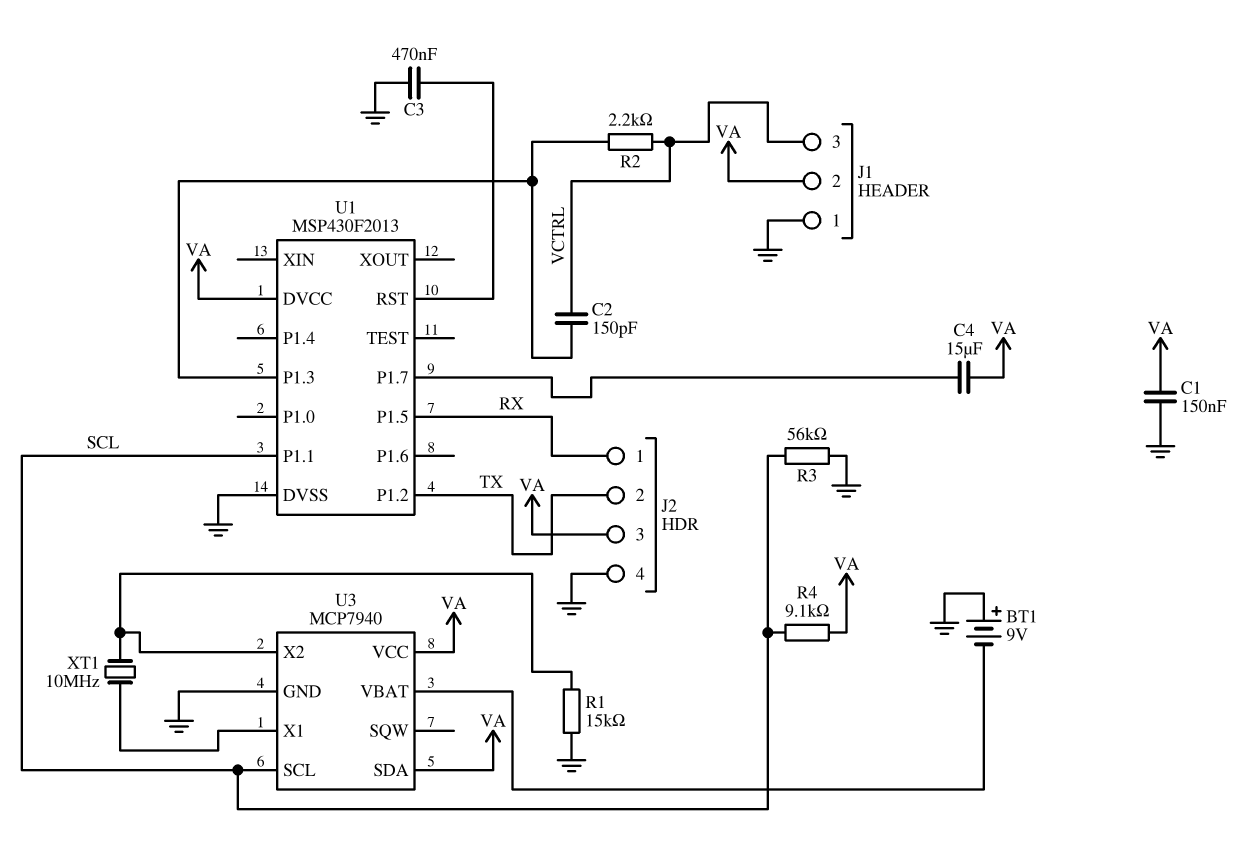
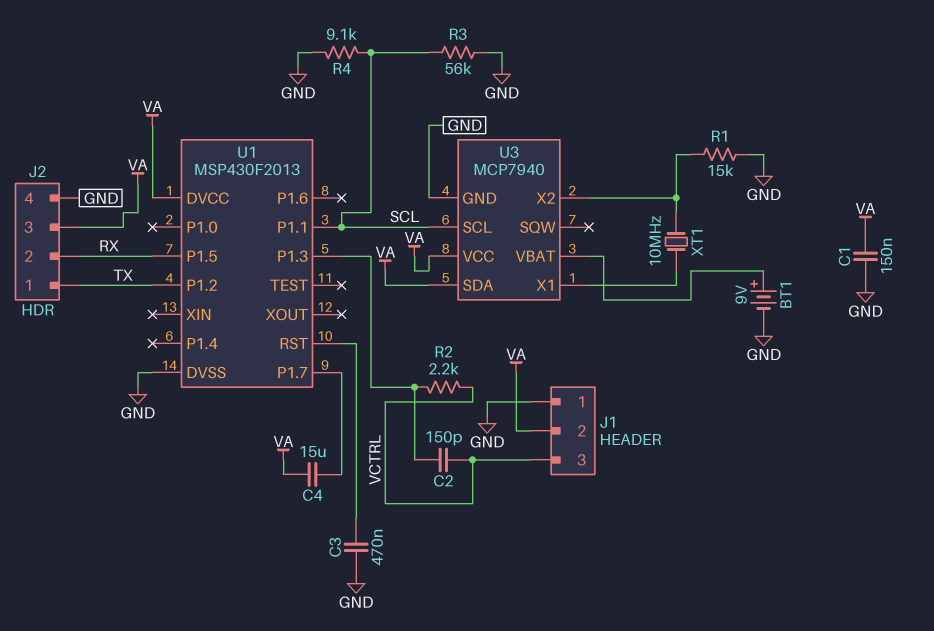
BT1: 9V (plus GND, minus U3/VBAT) -> 9V (plus U3/VBAT, minus GND)
J2 pin 1: RX -> TX
J2 pin 2: TX -> RX
R4: 9.1k (SCL, VA) -> 9.1k (GND, SCL)

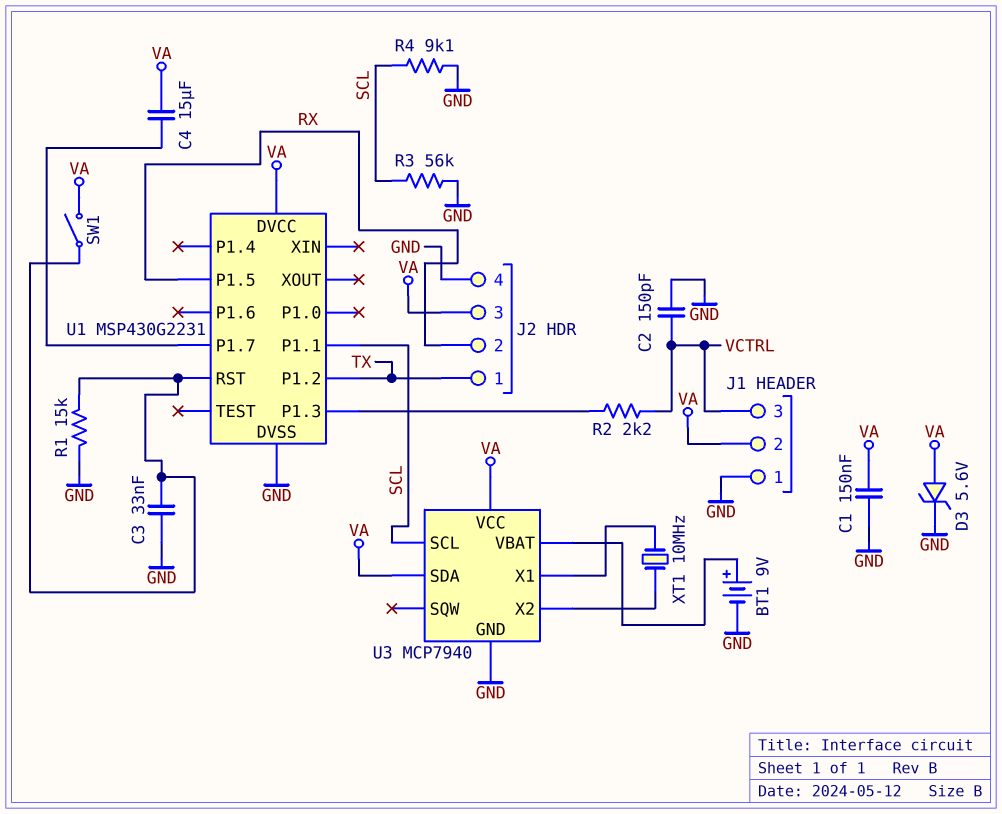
C2: 150pF (U1/P1.3, VCTRL) -> 150pF (GND, VCTRL)
C3: 470nF (GND, U1/RST) -> 33nF (GND, U1/RST)
D3: none -> zener 5.6V (A VA, K GND)
R1: 15k (GND, U3/X2) -> 15k (GND, U1/RST)
SW1: none -> switch (U1/RST, VA)
U1: MSP430F2013 -> MSP430G2231

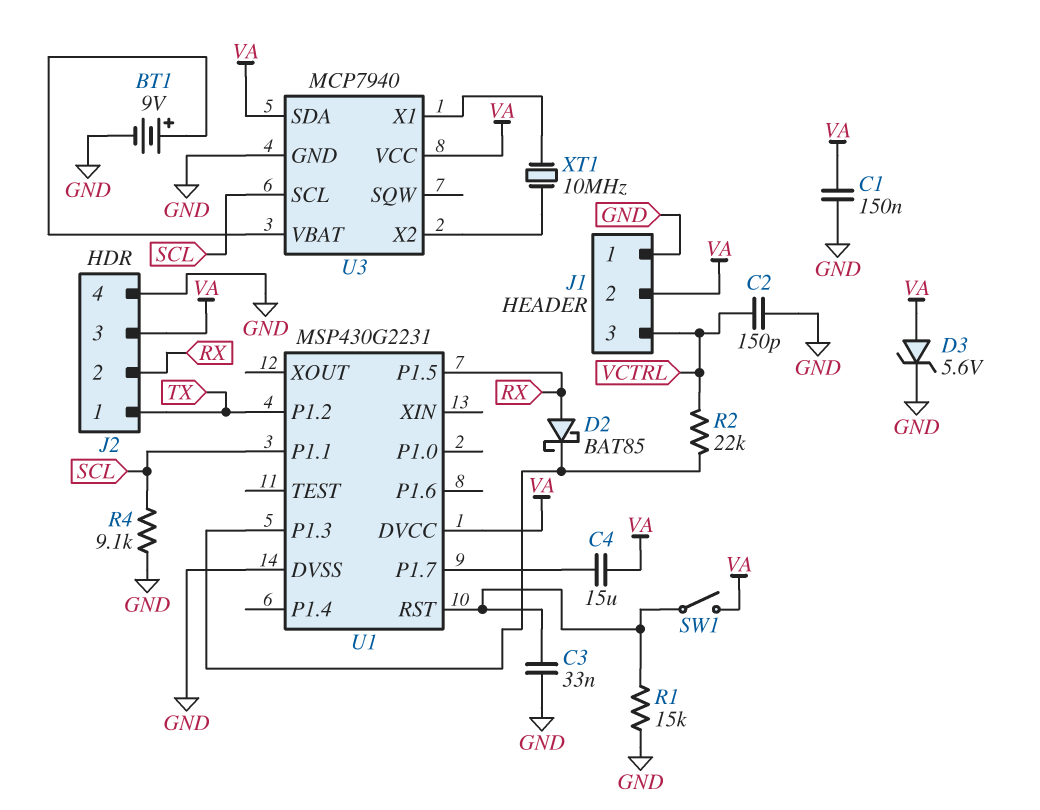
D2: none -> schottky BAT85 (A RX, K U1/P1.3)
R2: 2.2k (U1/P1.3, VCTRL) -> 22k (U1/P1.3, VCTRL)
R3: 56k (GND, SCL) -> none

